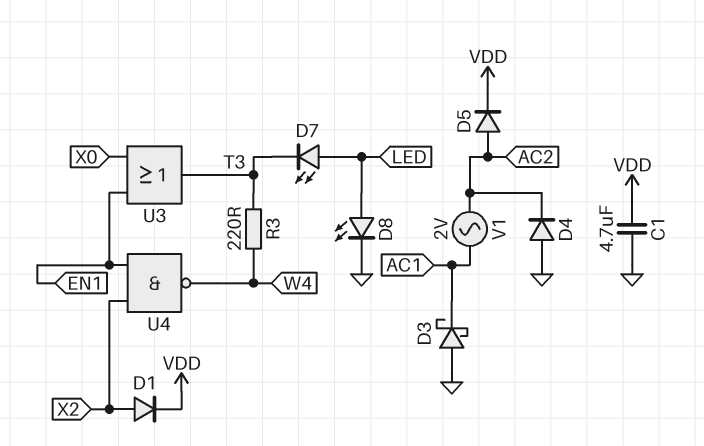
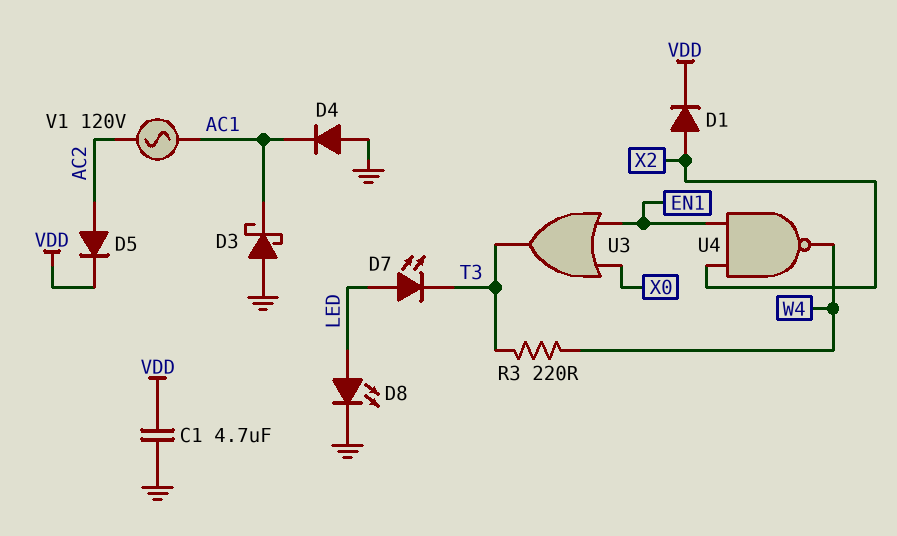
D4: diode (A GND, K AC2) -> diode (A GND, K AC1)
V1: AC 2V (AC1, AC2) -> AC 120V (AC1, AC2)

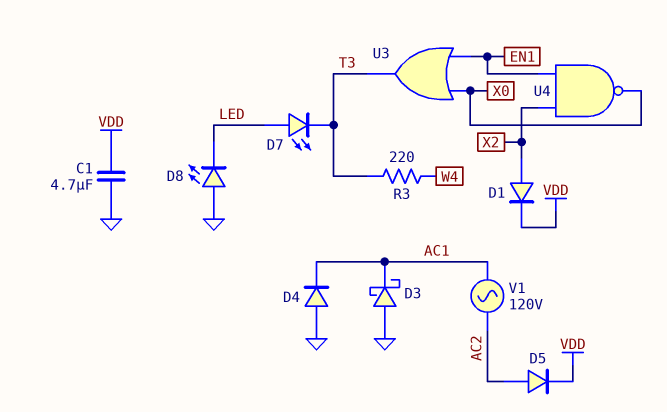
D8: LED (A LED, K GND) -> LED (A GND, K LED)
U4: NAND (in EN1, in X2, out W4) -> NAND (in EN1, in X2, out X0)

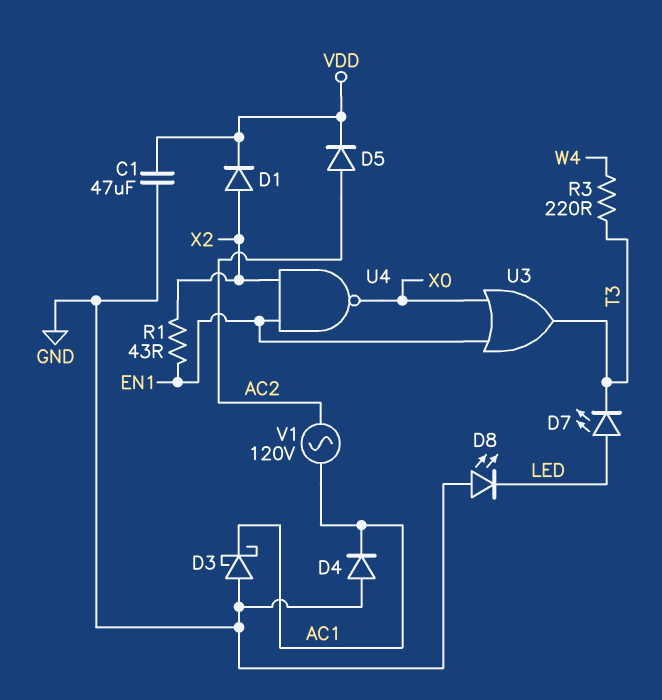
C1: 4.7uF (GND, VDD) -> 47uF (GND, VDD)
R1: none -> 43 (EN1, X2)

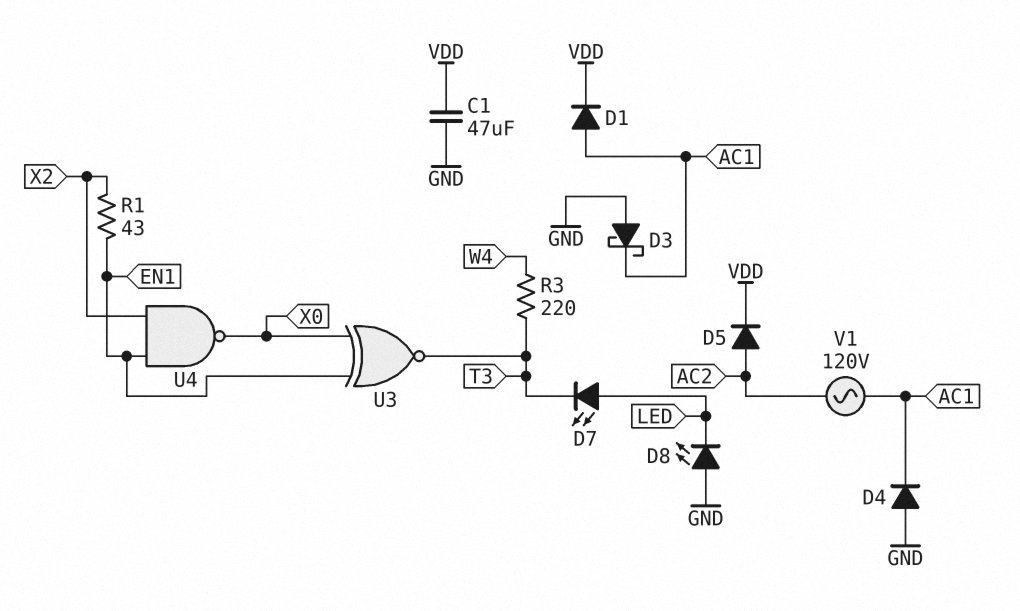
D1: diode (A X2, K VDD) -> diode (A AC1, K VDD)
U3: OR (in EN1, in X0, out T3) -> XNOR (in EN1, in X0, out T3)

